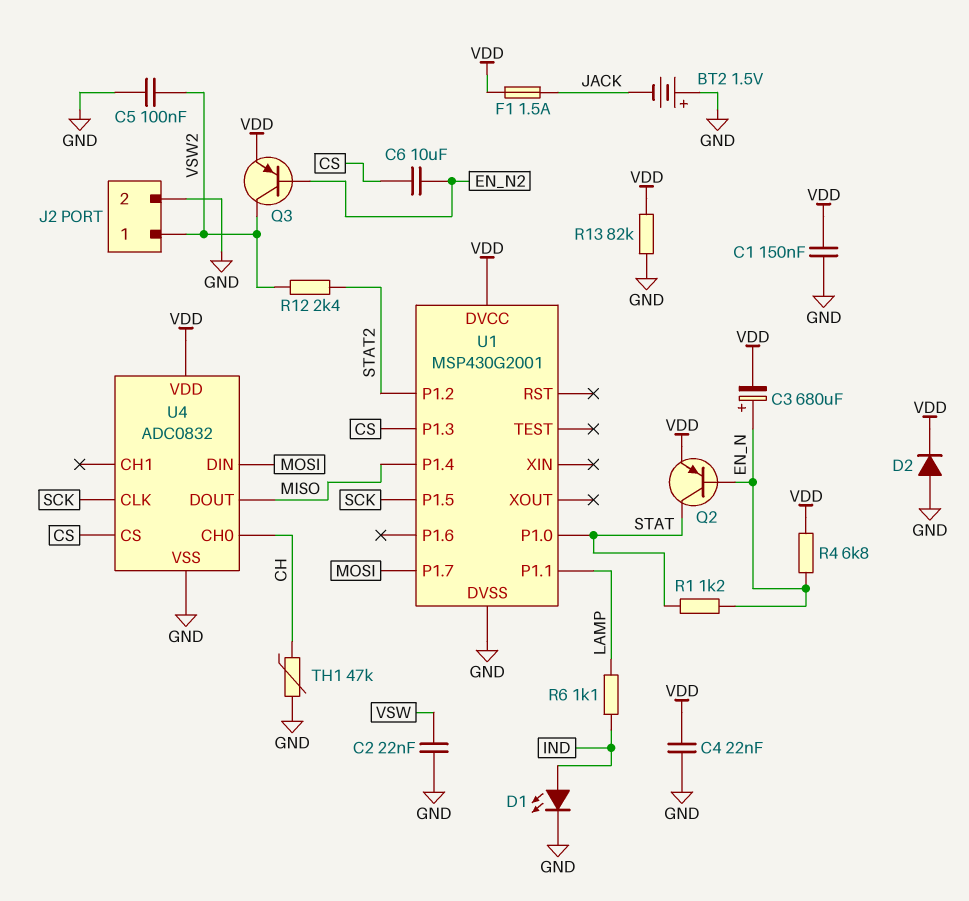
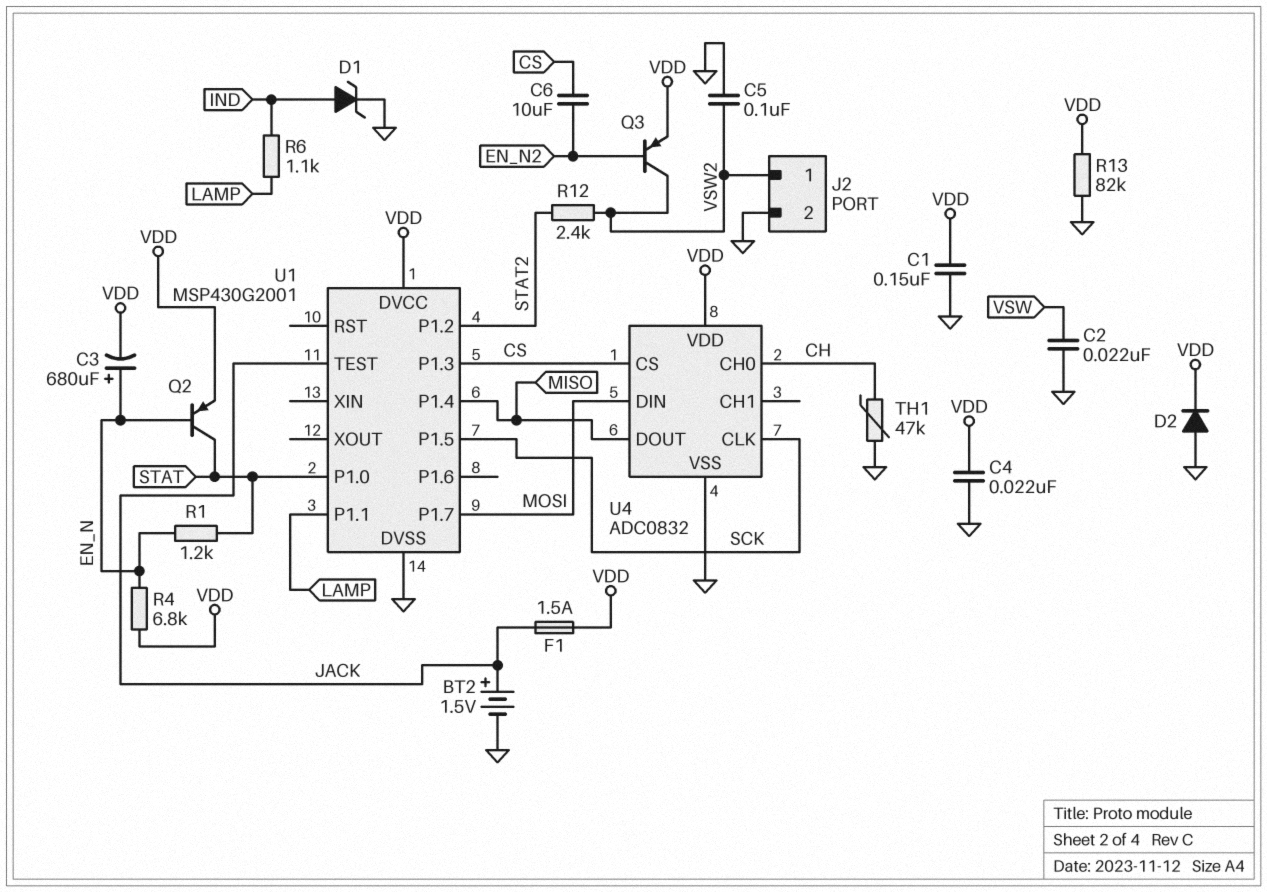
BT2: 1.5V (plus GND, minus JACK) -> 1.5V (plus JACK, minus GND)
D1: LED (A IND, K GND) -> zener (A IND, K GND)
U1 pin TEST: none -> JACK

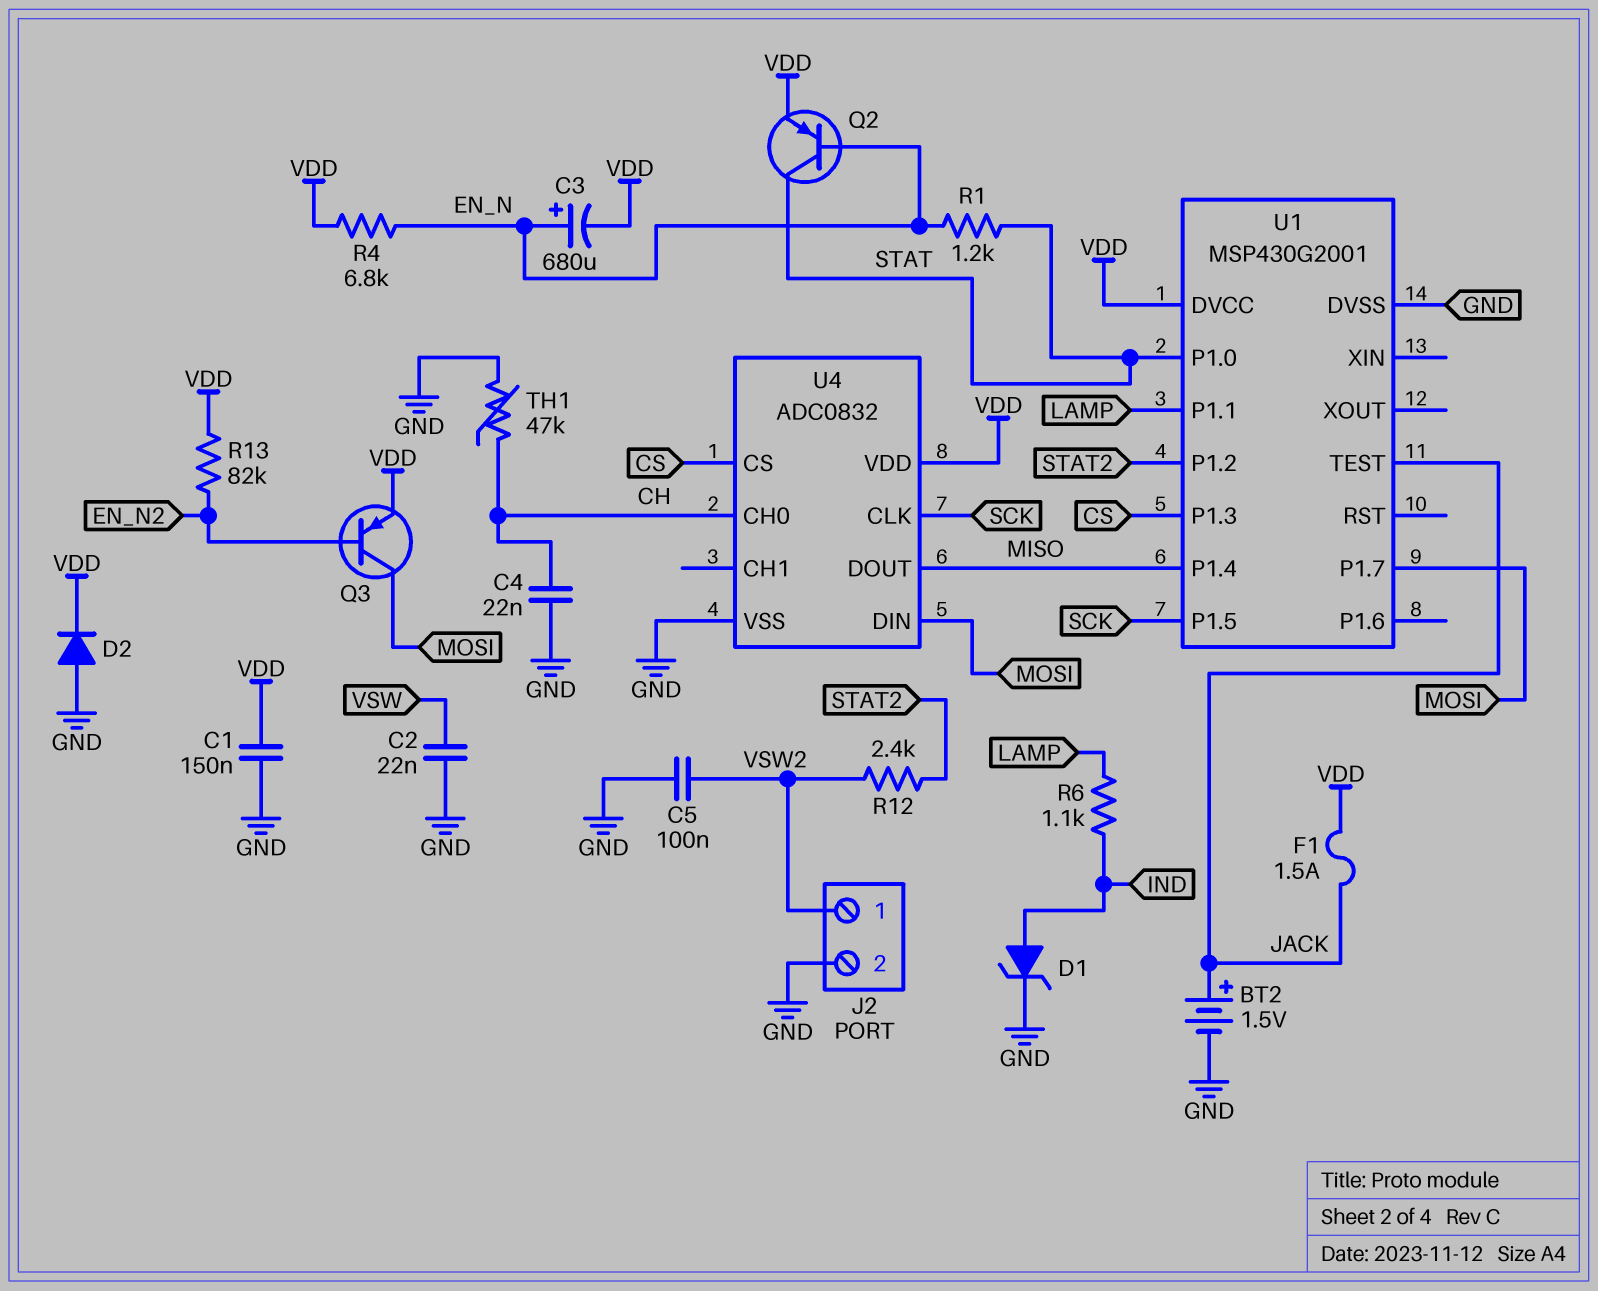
C4: 22nF (GND, VDD) -> 22nF (CH, GND)
C6: 10uF (CS, EN_N2) -> none
Q3: PNP (B EN_N2, C VSW2, E VDD) -> PNP (B EN_N2, C MOSI, E VDD)
R13: 82k (GND, VDD) -> 82k (EN_N2, VDD)

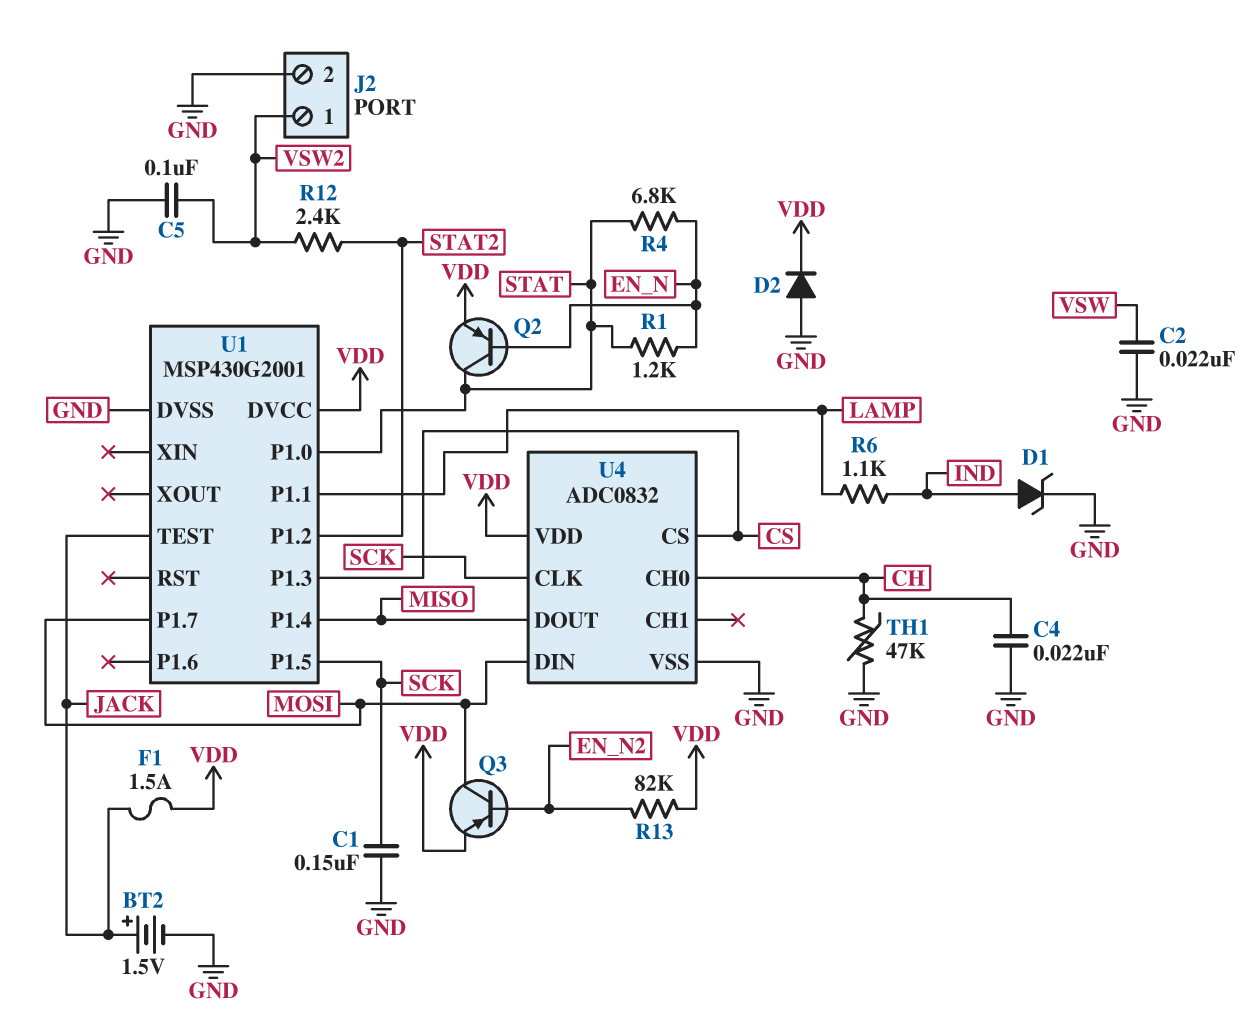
C1: 150nF (GND, VDD) -> 150nF (GND, SCK)
C3: 680uF (plus EN_N, minus VDD) -> none
R4: 6.8k (EN_N, VDD) -> 6.8k (EN_N, STAT)

